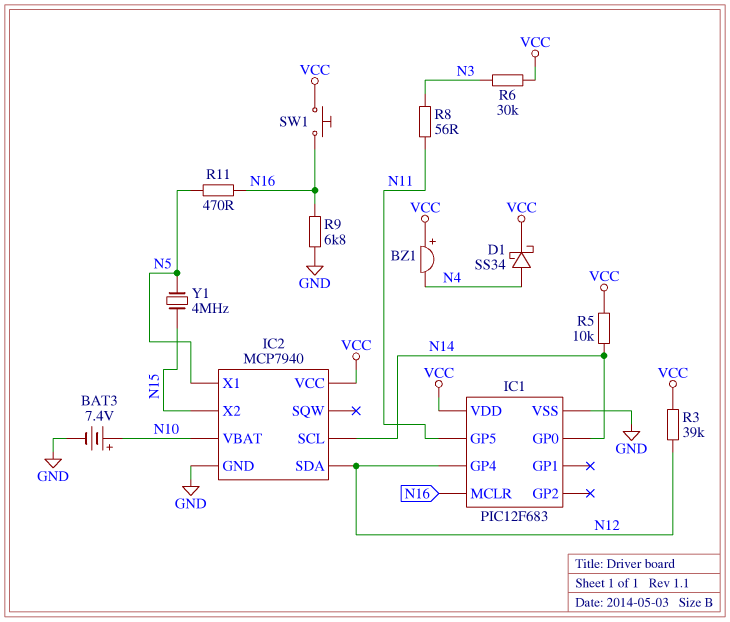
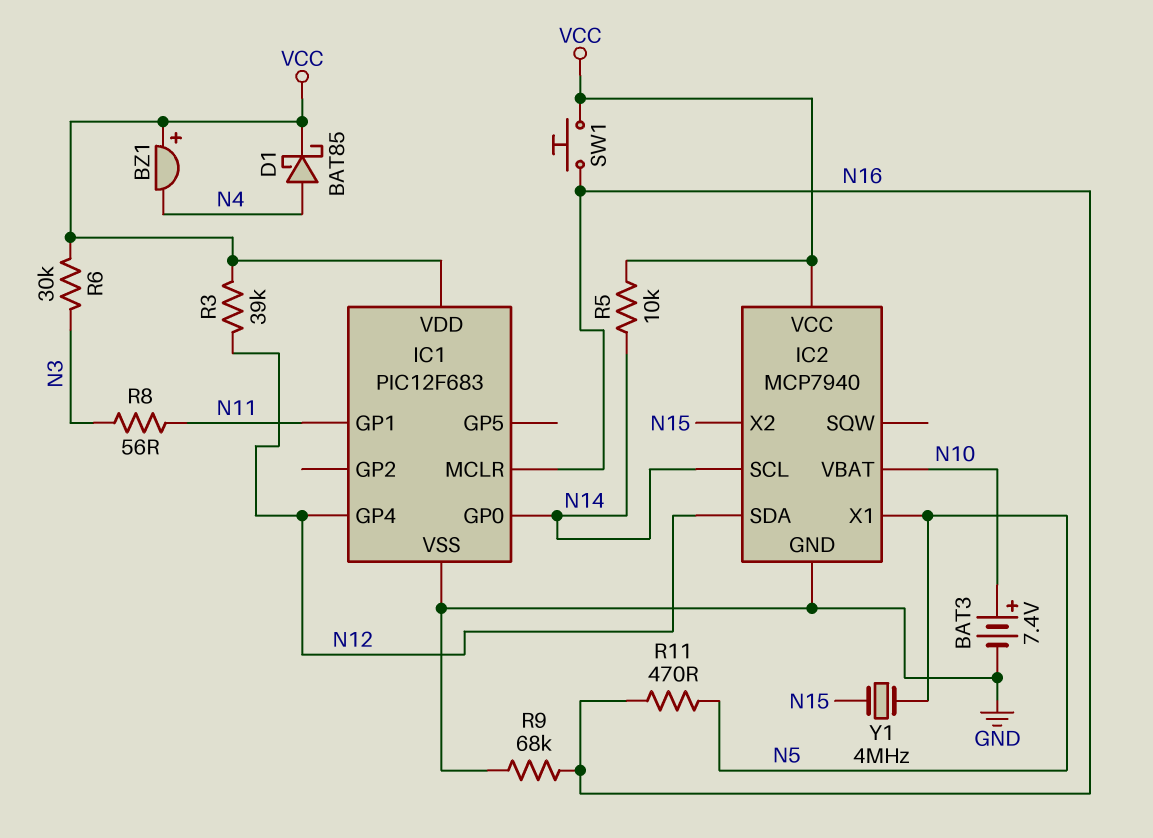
D1: schottky SS34 (A N4, K VCC) -> schottky BAT85 (A N4, K VCC)
IC1 pin GP1: none -> N11
IC1 pin GP5: N11 -> none
R9: 6.8k (GND, N16) -> 68k (GND, N16)

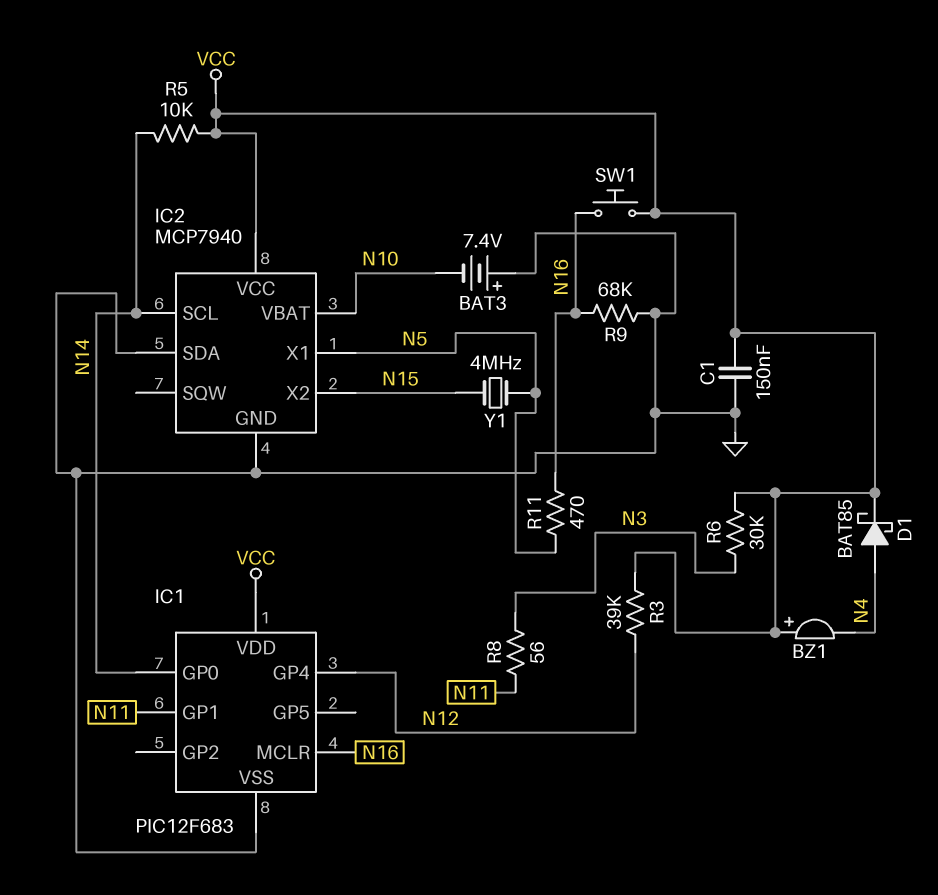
BAT3: 7.4V (plus N10, minus GND) -> 7.4V (plus GND, minus N10)
C1: none -> 150nF (GND, VCC)
IC2 pin SDA: N12 -> GND

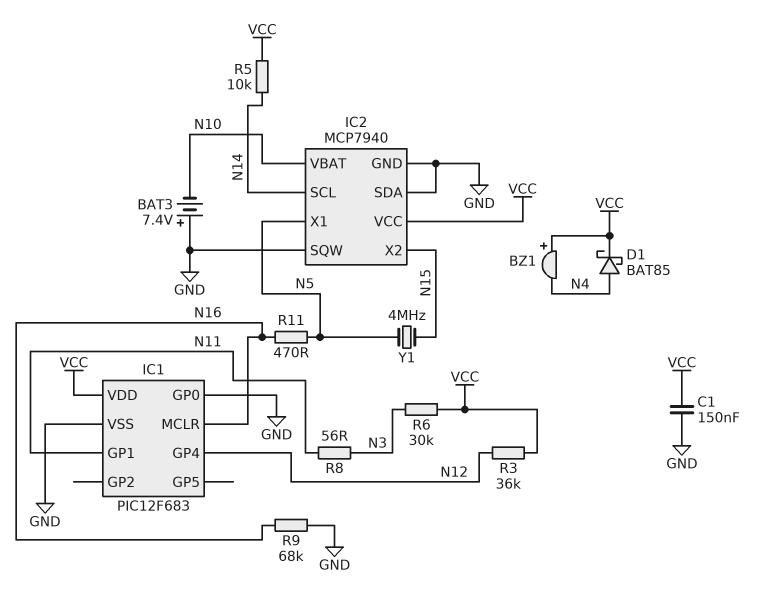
IC1 pin GP0: N14 -> GND
IC2 pin SQW: none -> GND
R3: 39k (N12, VCC) -> 36k (N12, VCC)
SW1: button (N16, VCC) -> none

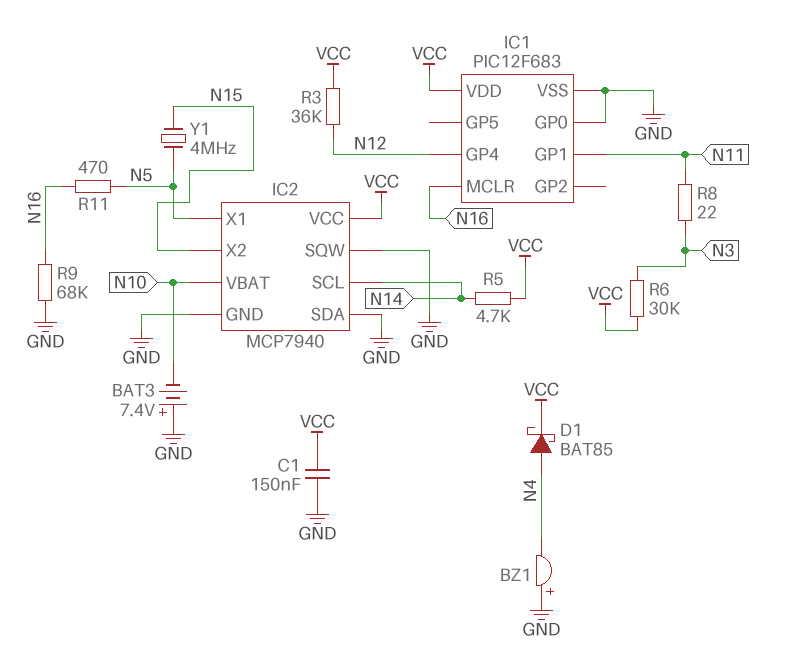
BZ1: buzzer (plus VCC, minus N4) -> buzzer (plus GND, minus N4)
R5: 10k (N14, VCC) -> 4.7k (N14, VCC)
R8: 56 (N3, N11) -> 22 (N3, N11)

